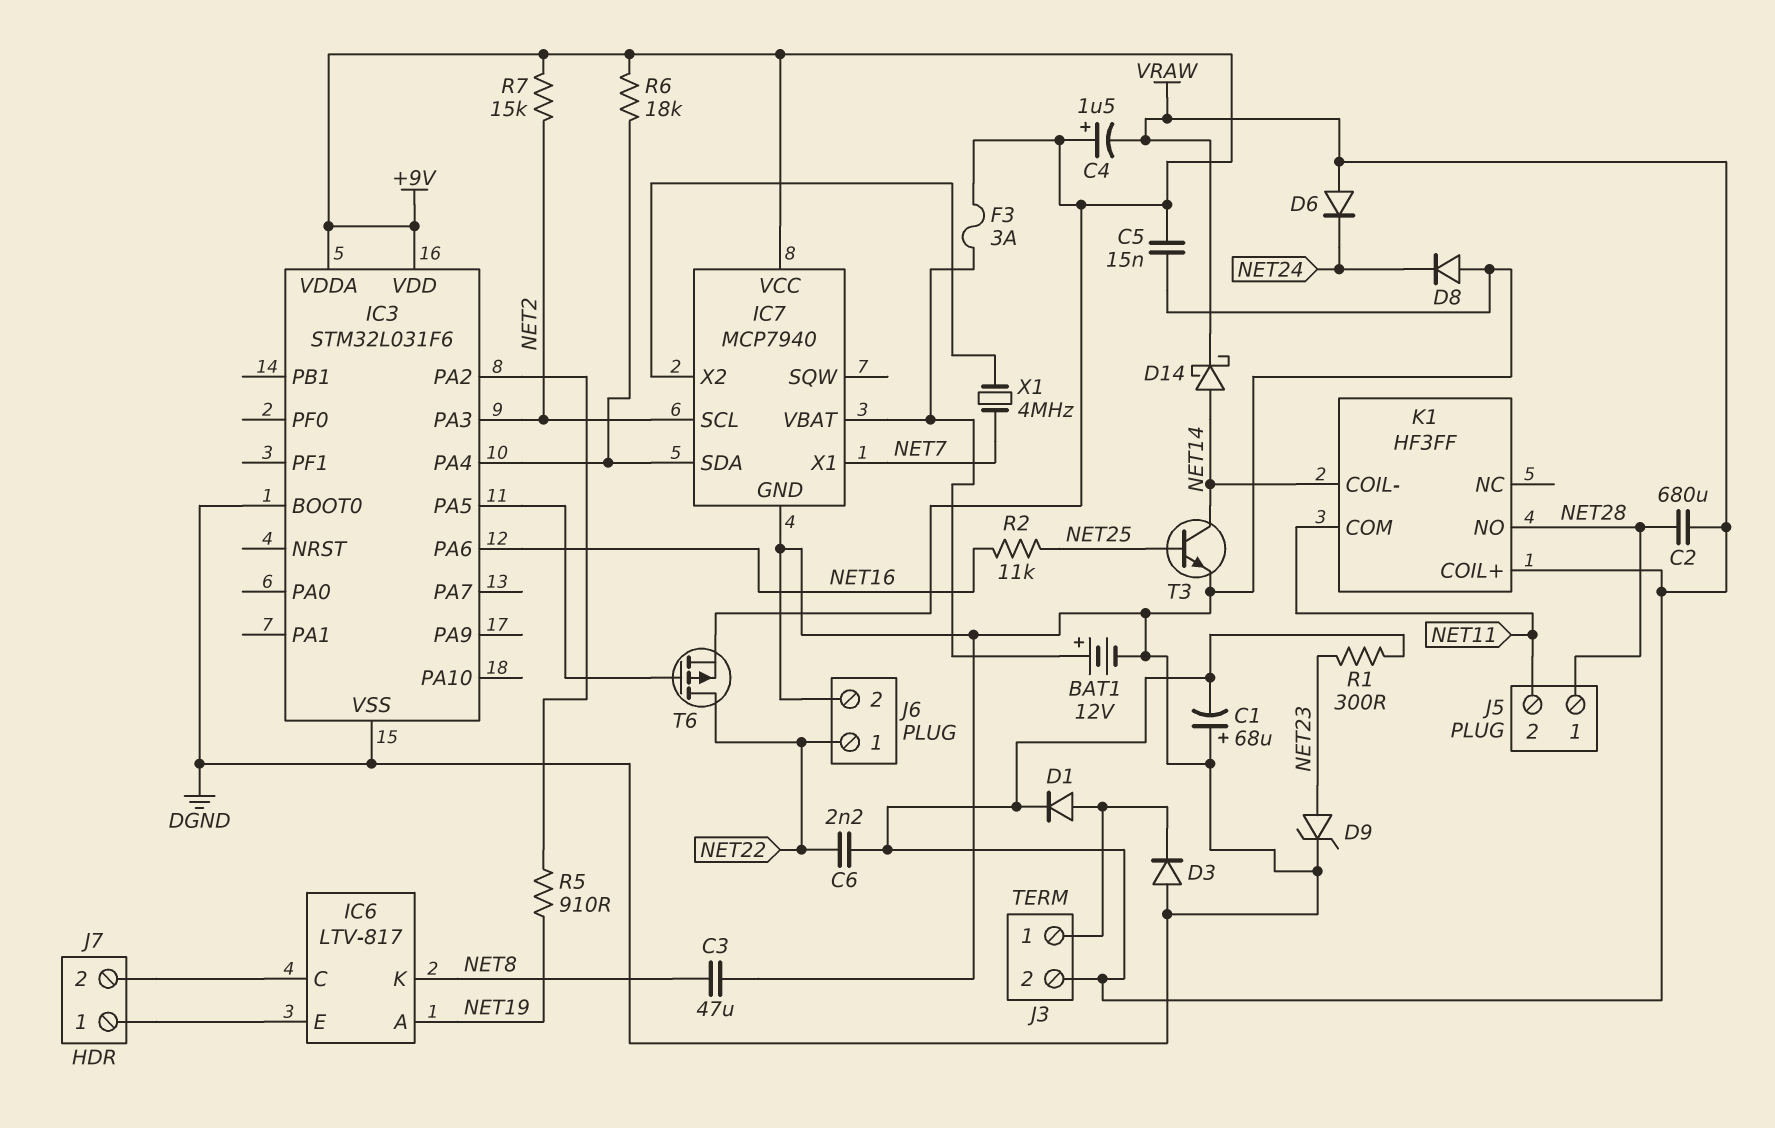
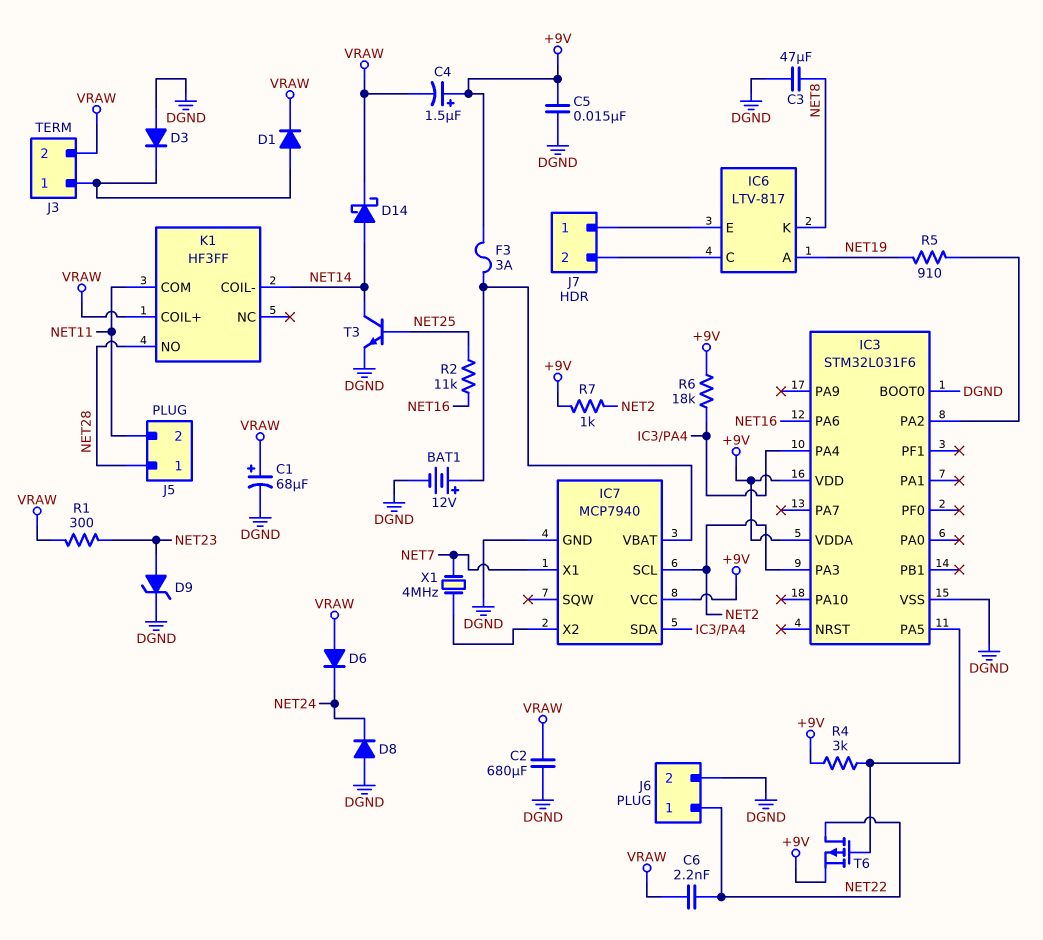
C1: 68uF (plus DGND, minus VRAW) -> 68uF (plus VRAW, minus DGND)
C2: 680uF (NET28, VRAW) -> 680uF (DGND, VRAW)
R4: none -> 3k (+9V, IC3/PA5)
R7: 15k (+9V, NET2) -> 1k (+9V, NET2)

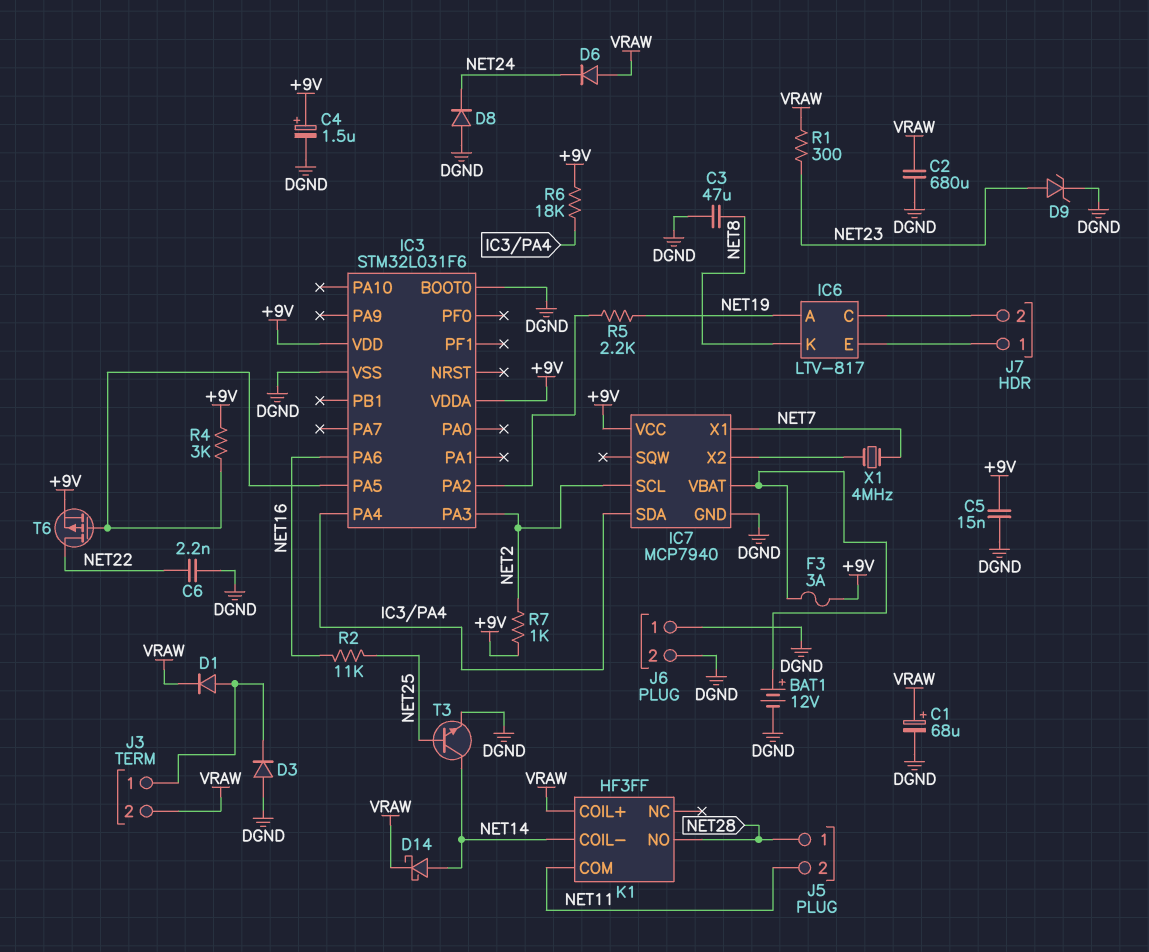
C4: 1.5uF (plus +9V, minus VRAW) -> 1.5uF (plus +9V, minus DGND)
C6: 2.2nF (NET22, VRAW) -> 2.2nF (DGND, NET22)
J6 pin 1: NET22 -> DGND
R5: 910 (IC3/PA2, NET19) -> 2.2k (IC3/PA2, NET19)

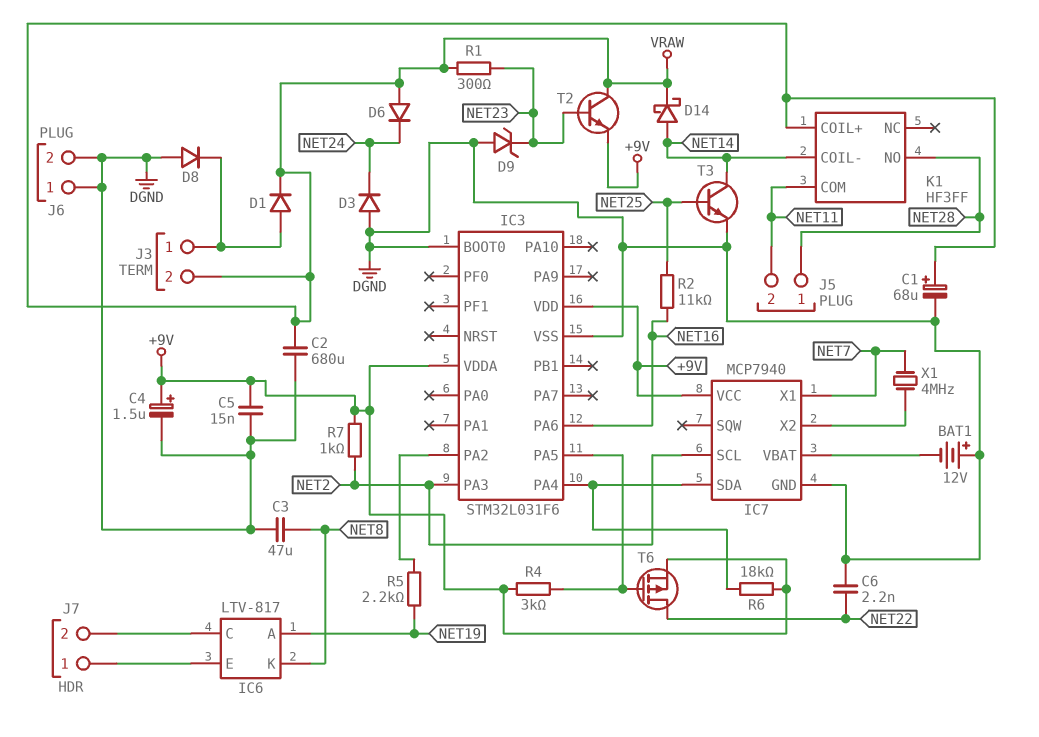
BAT1: 12V (plus IC7/VBAT, minus DGND) -> 12V (plus DGND, minus IC7/VBAT)
D3: diode (A DGND, K J3/1) -> diode (A DGND, K NET24)
D8: diode (A DGND, K NET24) -> diode (A DGND, K J3/1)
D9: zener (A NET23, K DGND) -> zener (A DGND, K NET23)
F3: 3A (+9V, IC7/VBAT) -> none
T2: none -> NPN (B NET23, C VRAW, E +9V)

